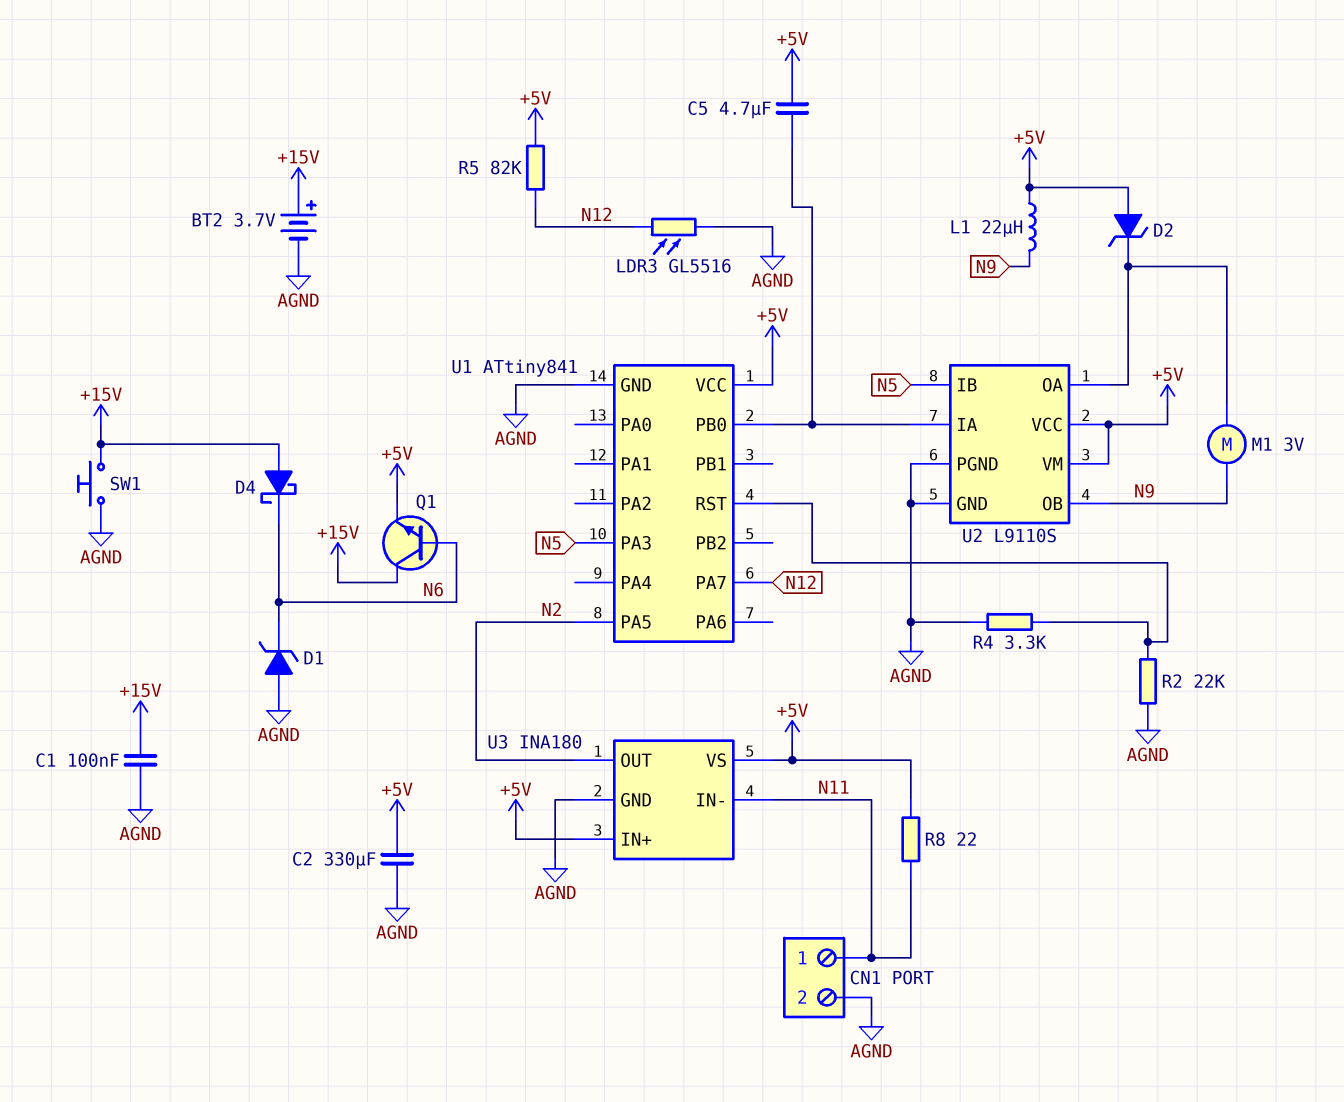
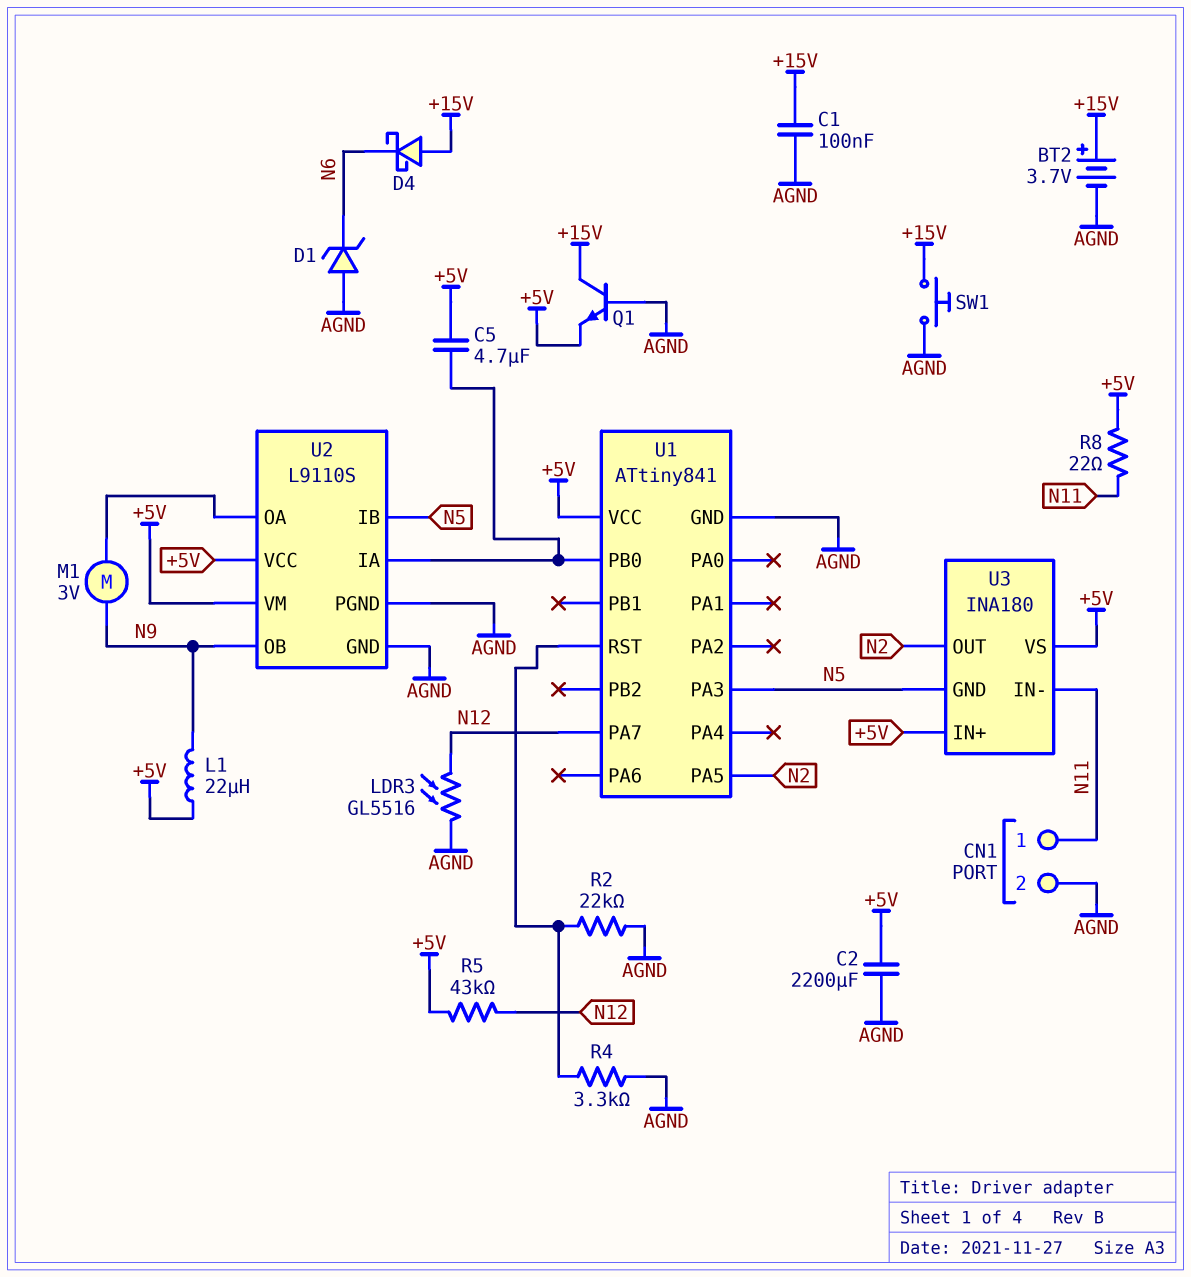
C2: 330uF (+5V, AGND) -> 2200uF (+5V, AGND)
D2: zener (A +5V, K U2/OA) -> none
Q1: NPN (B N6, C +15V, E +5V) -> NPN (B AGND, C +15V, E +5V)
R5: 82k (+5V, N12) -> 43k (+5V, N12)
U3 pin GND: AGND -> N5

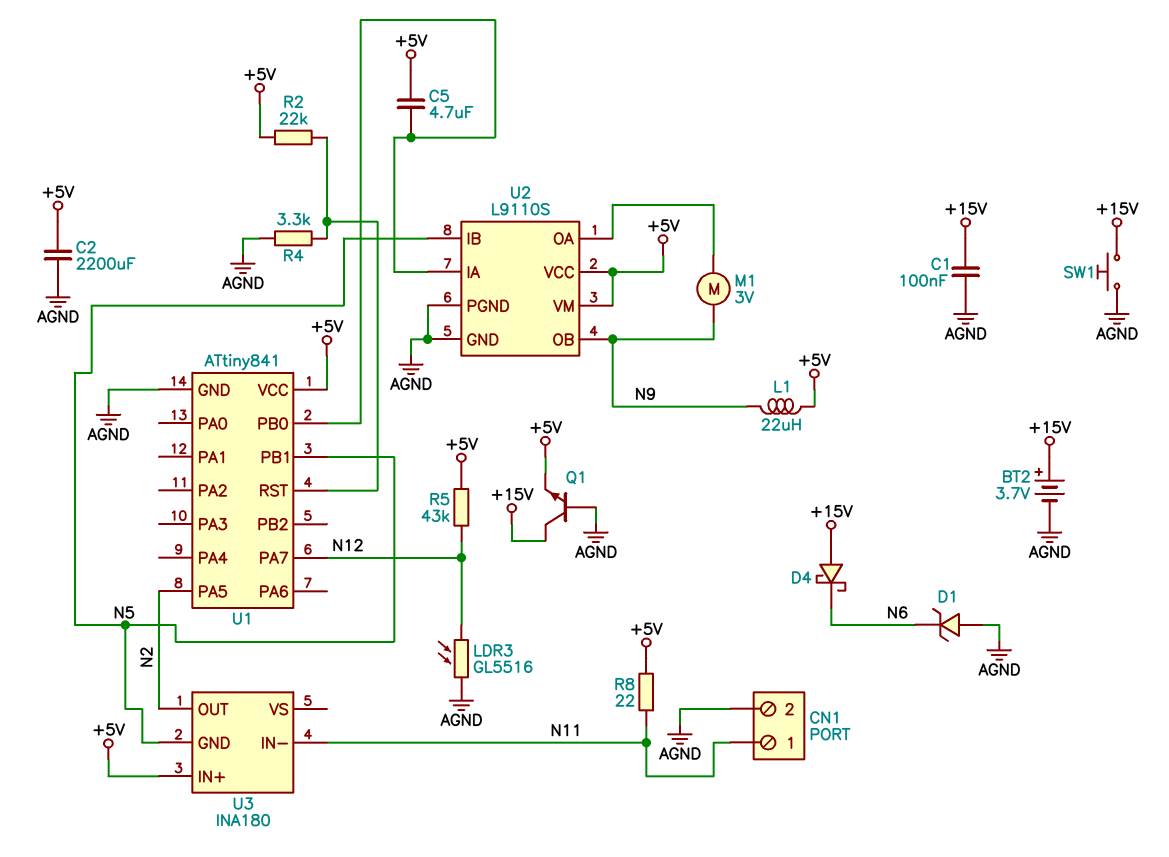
R2: 22k (AGND, U1/RST) -> 22k (+5V, U1/RST)
U1 pin PA3: N5 -> none
U1 pin PB1: none -> N5
U3 pin VS: +5V -> none

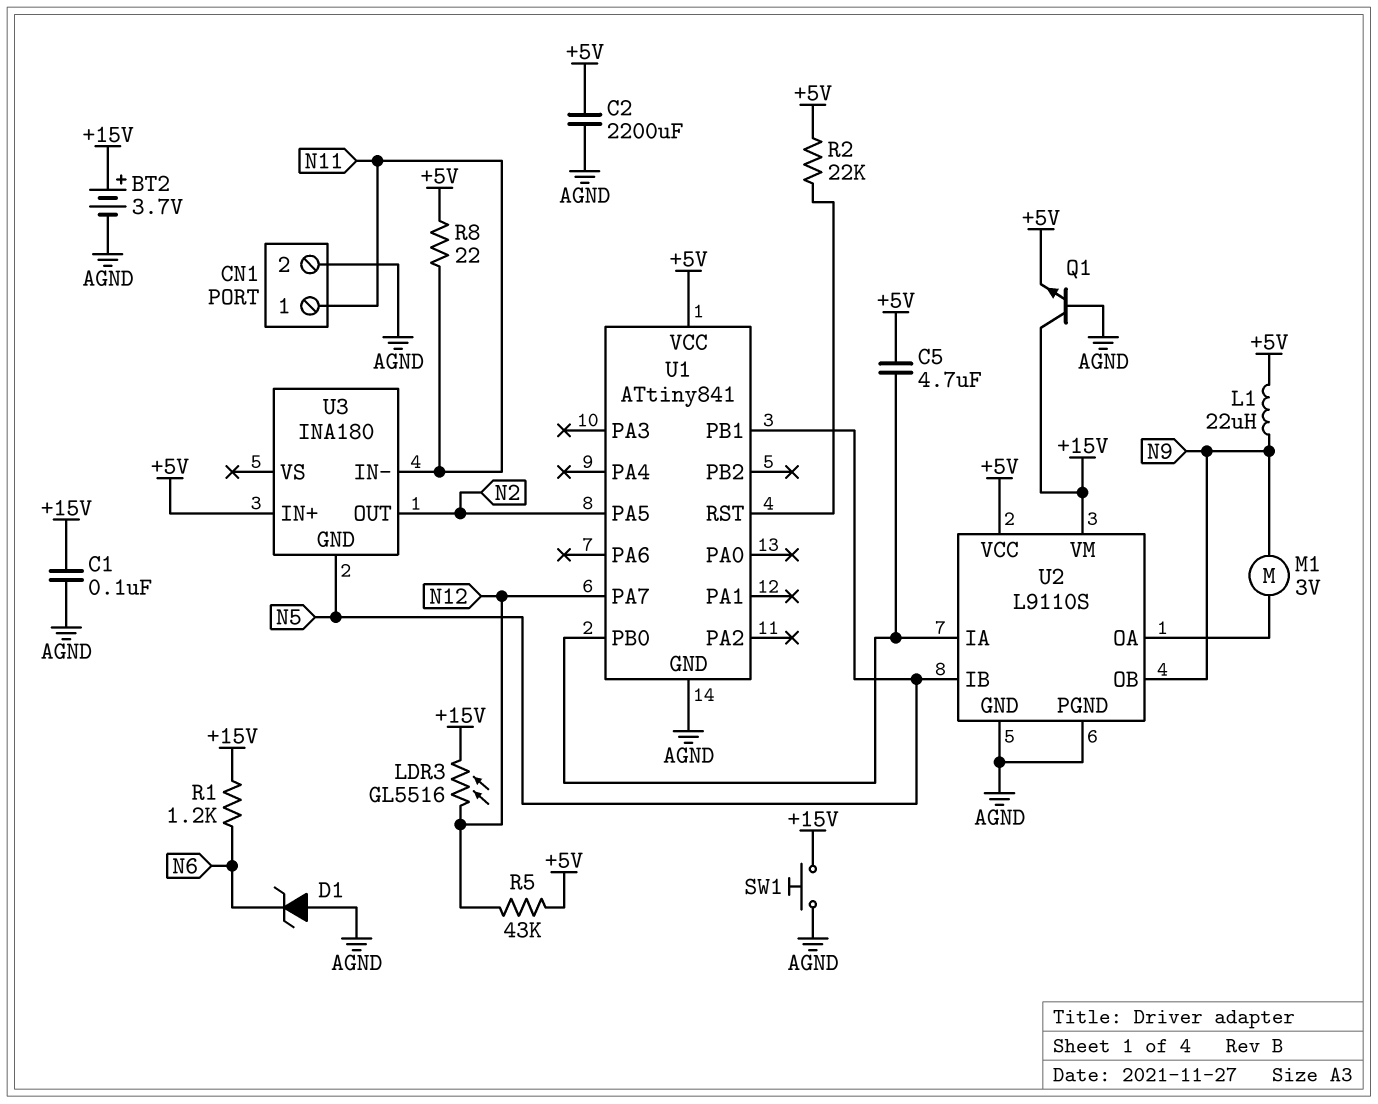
D4: schottky (A +15V, K N6) -> none
LDR3: GL5516 (AGND, N12) -> GL5516 (+15V, N12)
R1: none -> 1.2k (+15V, N6)
R4: 3.3k (AGND, U1/RST) -> none
U2 pin VM: +5V -> +15V

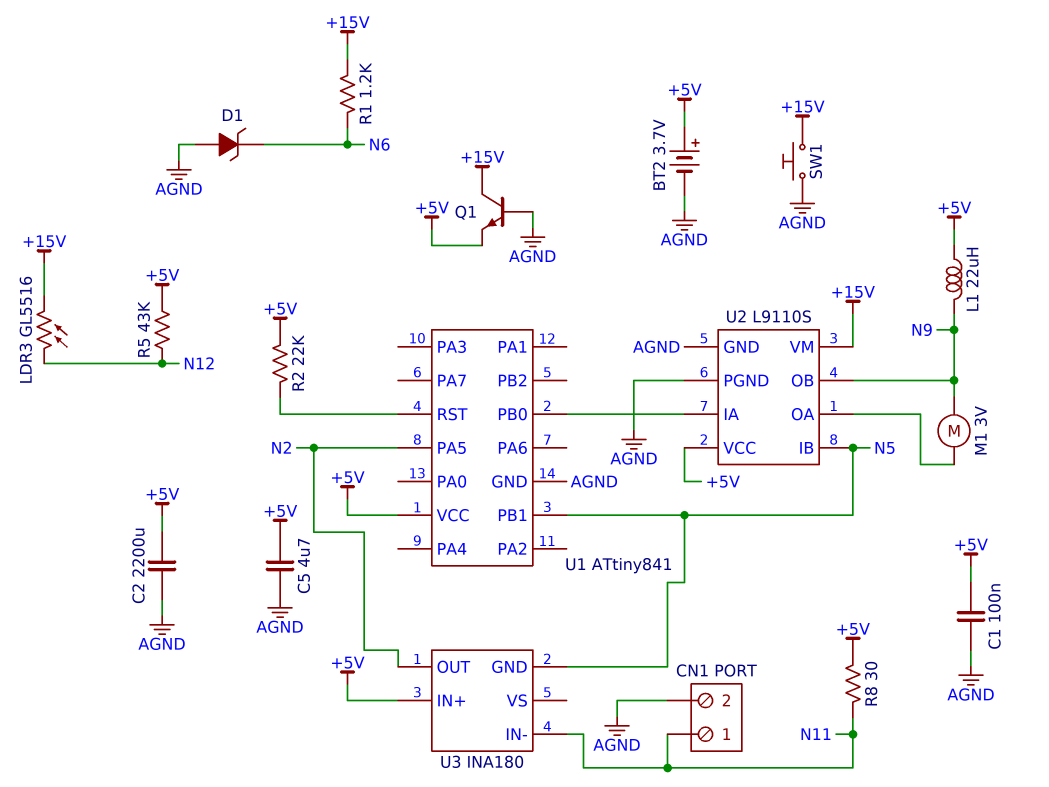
BT2: 3.7V (plus +15V, minus AGND) -> 3.7V (plus +5V, minus AGND)
C1: 100nF (+15V, AGND) -> 100nF (+5V, AGND)
C5: 4.7uF (+5V, U1/PB0) -> 4.7uF (+5V, AGND)
R8: 22 (+5V, N11) -> 30 (+5V, N11)
U1 pin PA7: N12 -> none

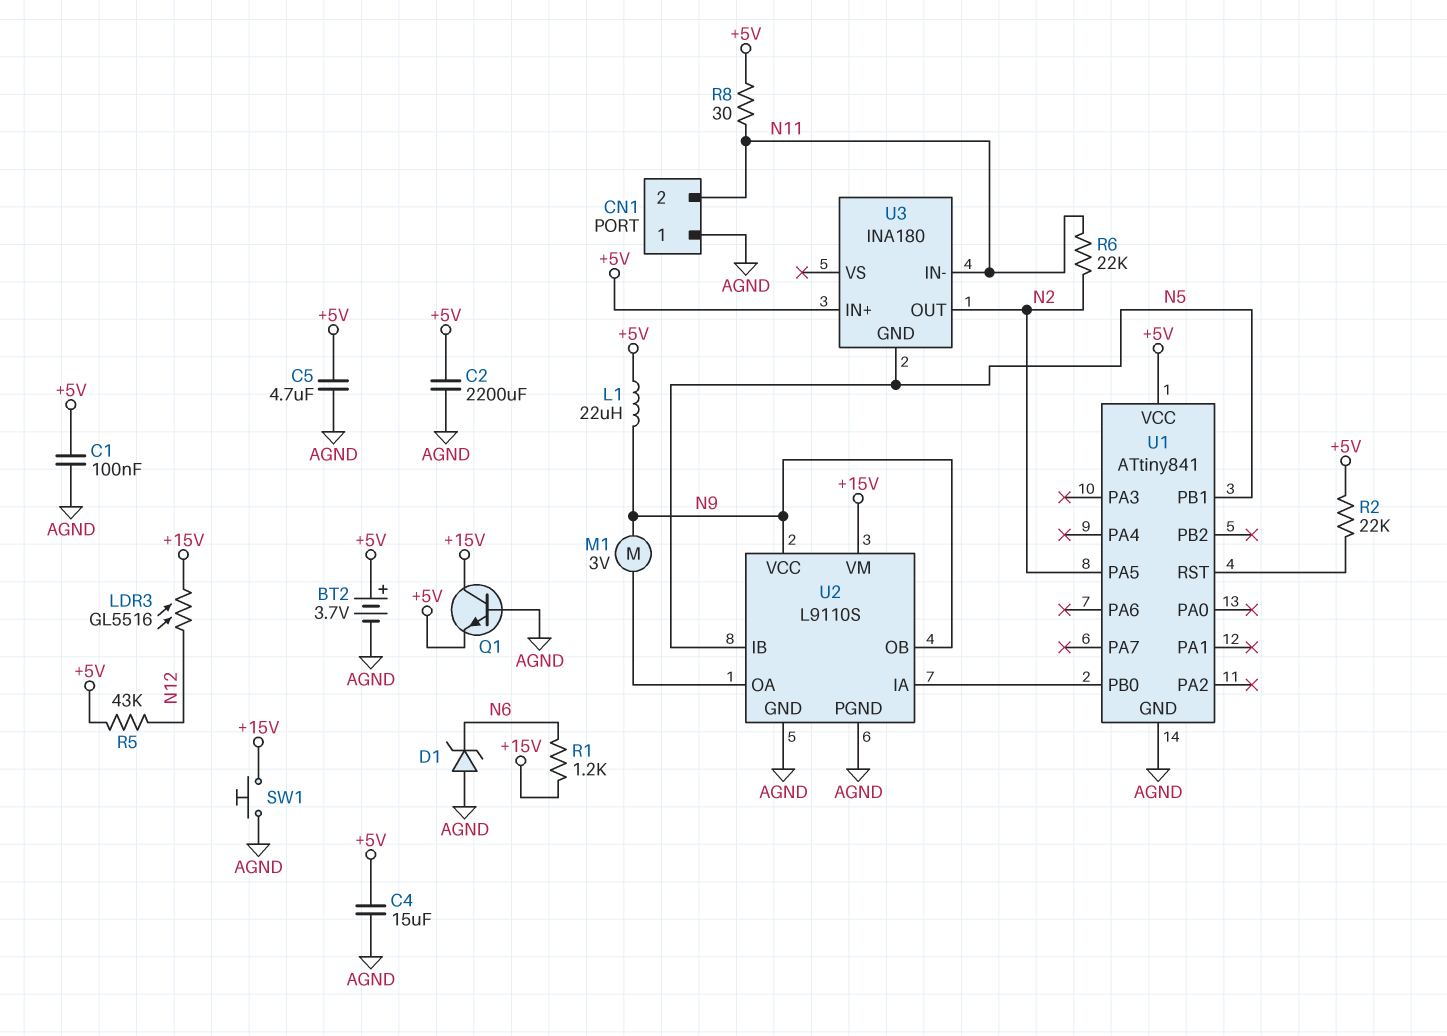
C4: none -> 15uF (+5V, AGND)
CN1 pin 1: N11 -> AGND
CN1 pin 2: AGND -> N11
R6: none -> 22k (N2, N11)
U2 pin VCC: +5V -> N9

